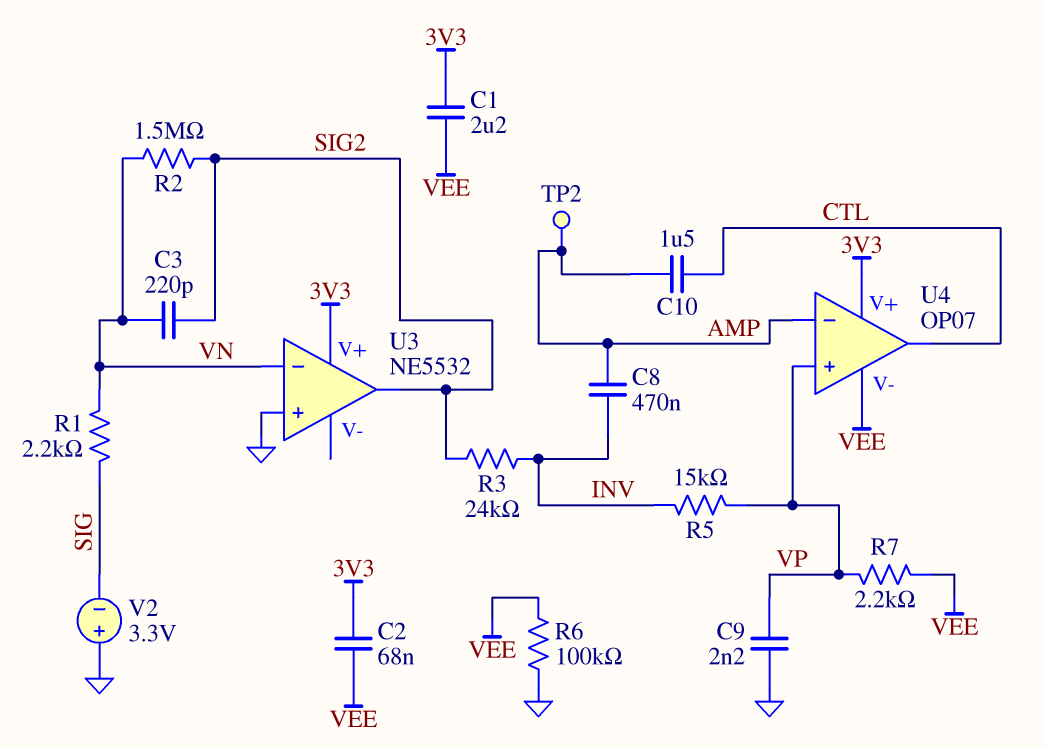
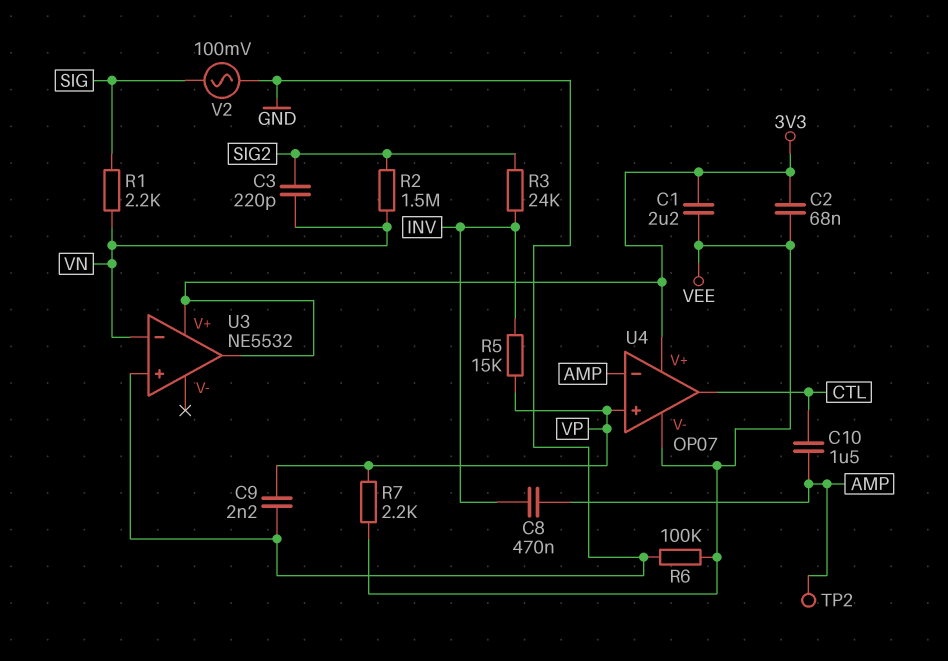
U3 pin out: SIG2 -> 3V3
V2: 3.3V (plus GND, minus SIG) -> AC 100mV (GND, SIG)

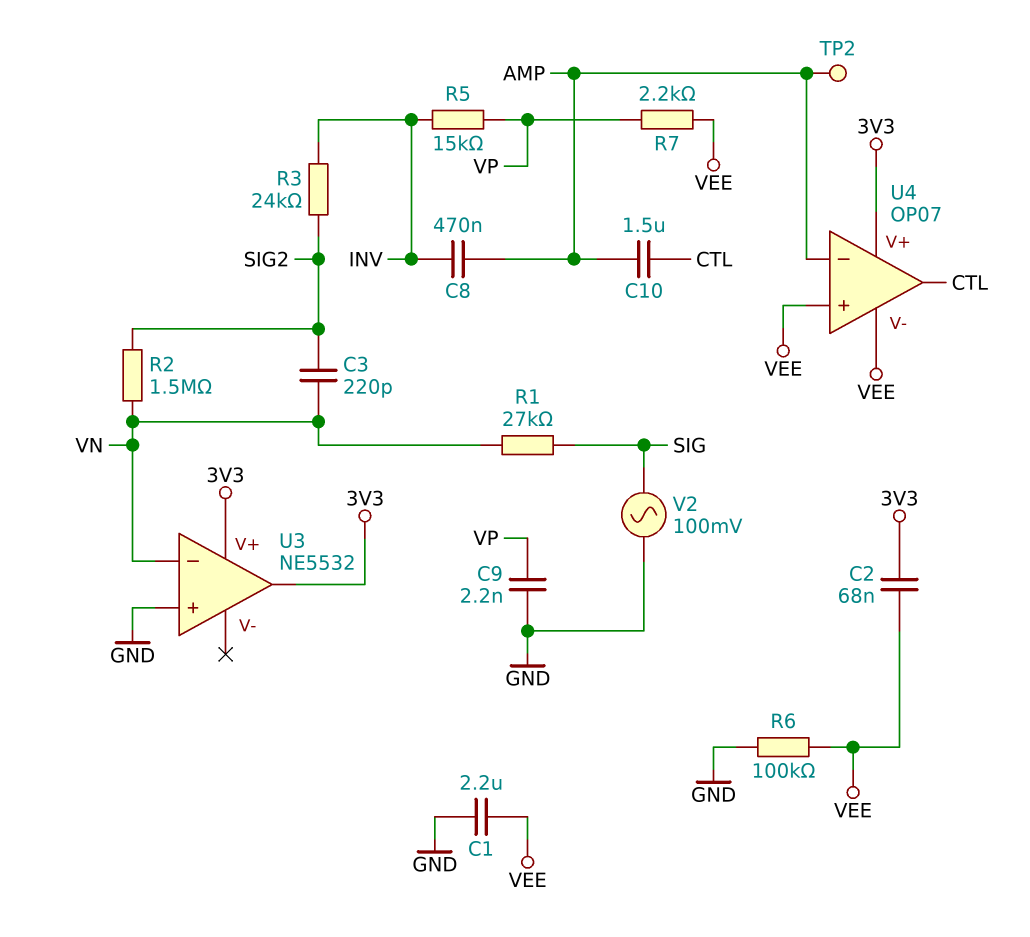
C1: 2.2uF (3V3, VEE) -> 2.2uF (GND, VEE)
R1: 2.2k (SIG, VN) -> 27k (SIG, VN)
U4 pin in+: VP -> VEE

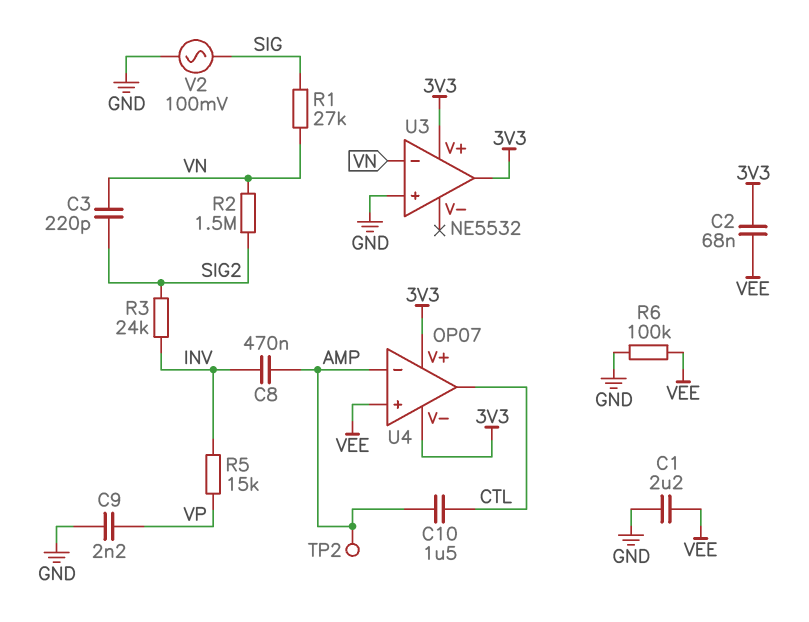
R7: 2.2k (VEE, VP) -> none
U4 pin V-: VEE -> 3V3

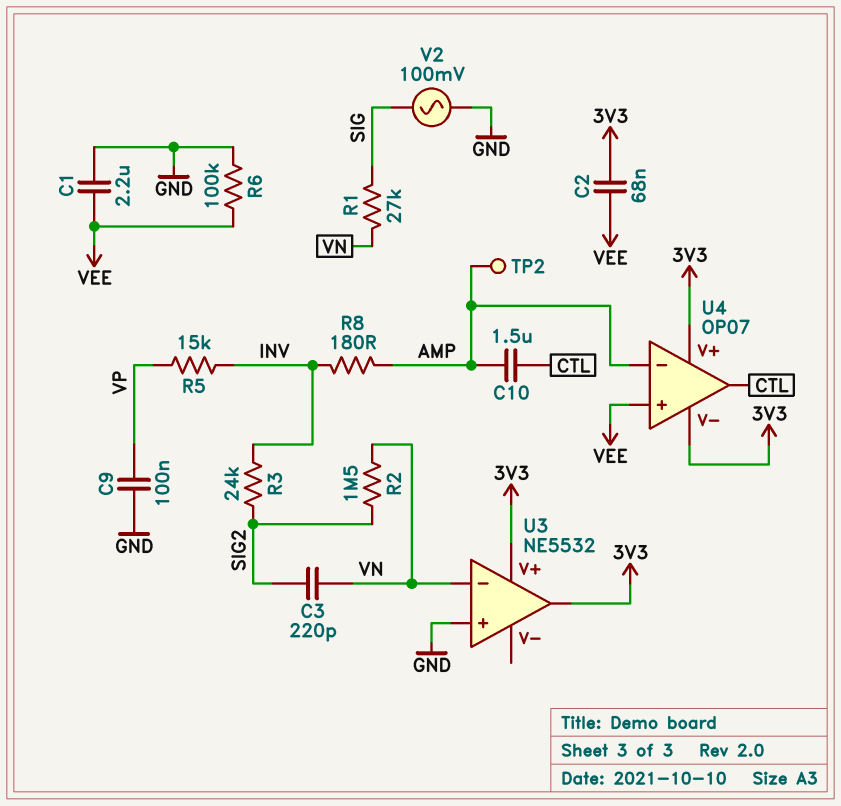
C8: 470nF (AMP, INV) -> none
C9: 2.2nF (GND, VP) -> 100nF (GND, VP)
R8: none -> 180 (AMP, INV)

